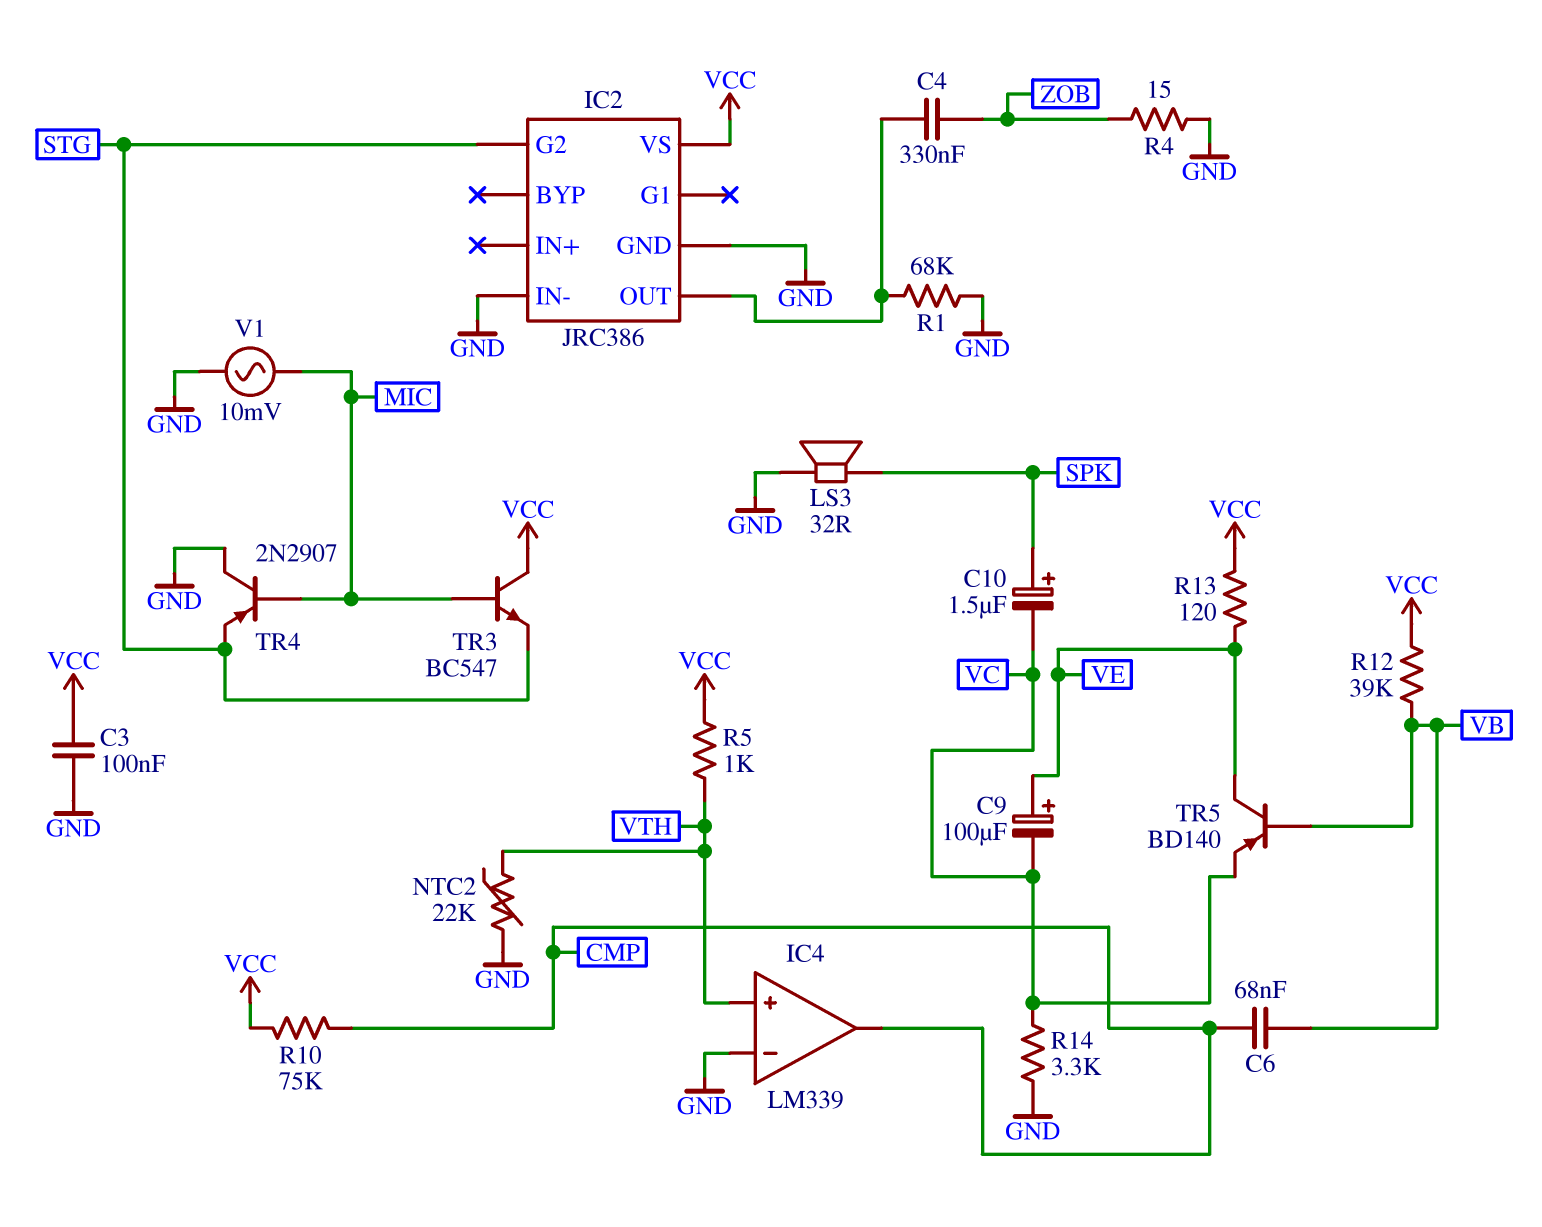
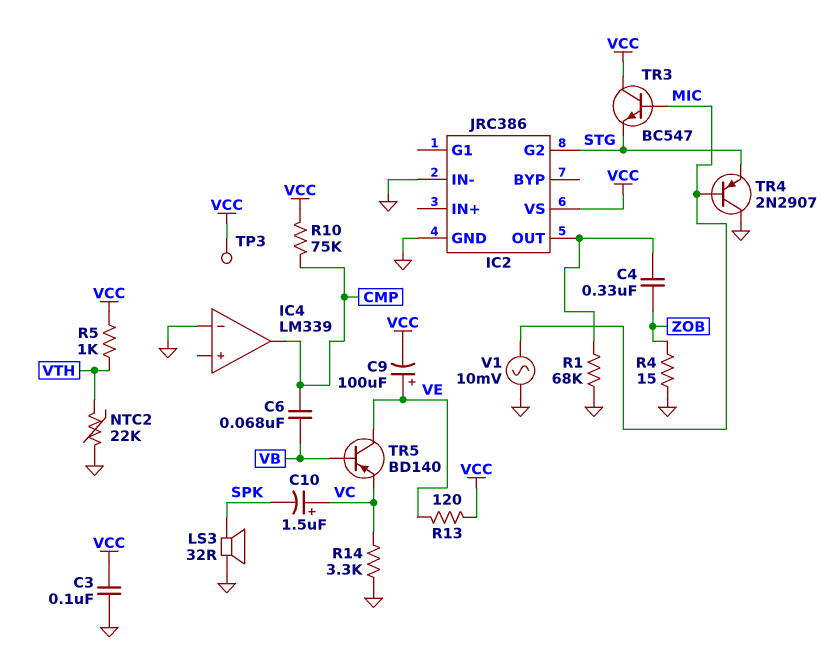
C9: 100uF (plus VE, minus VC) -> 100uF (plus VE, minus VCC)
C10: 1.5uF (plus SPK, minus VC) -> 1.5uF (plus VC, minus SPK)
IC4 pin in+: VTH -> none
R12: 39k (VB, VCC) -> none
TP3: none -> test point (VCC)

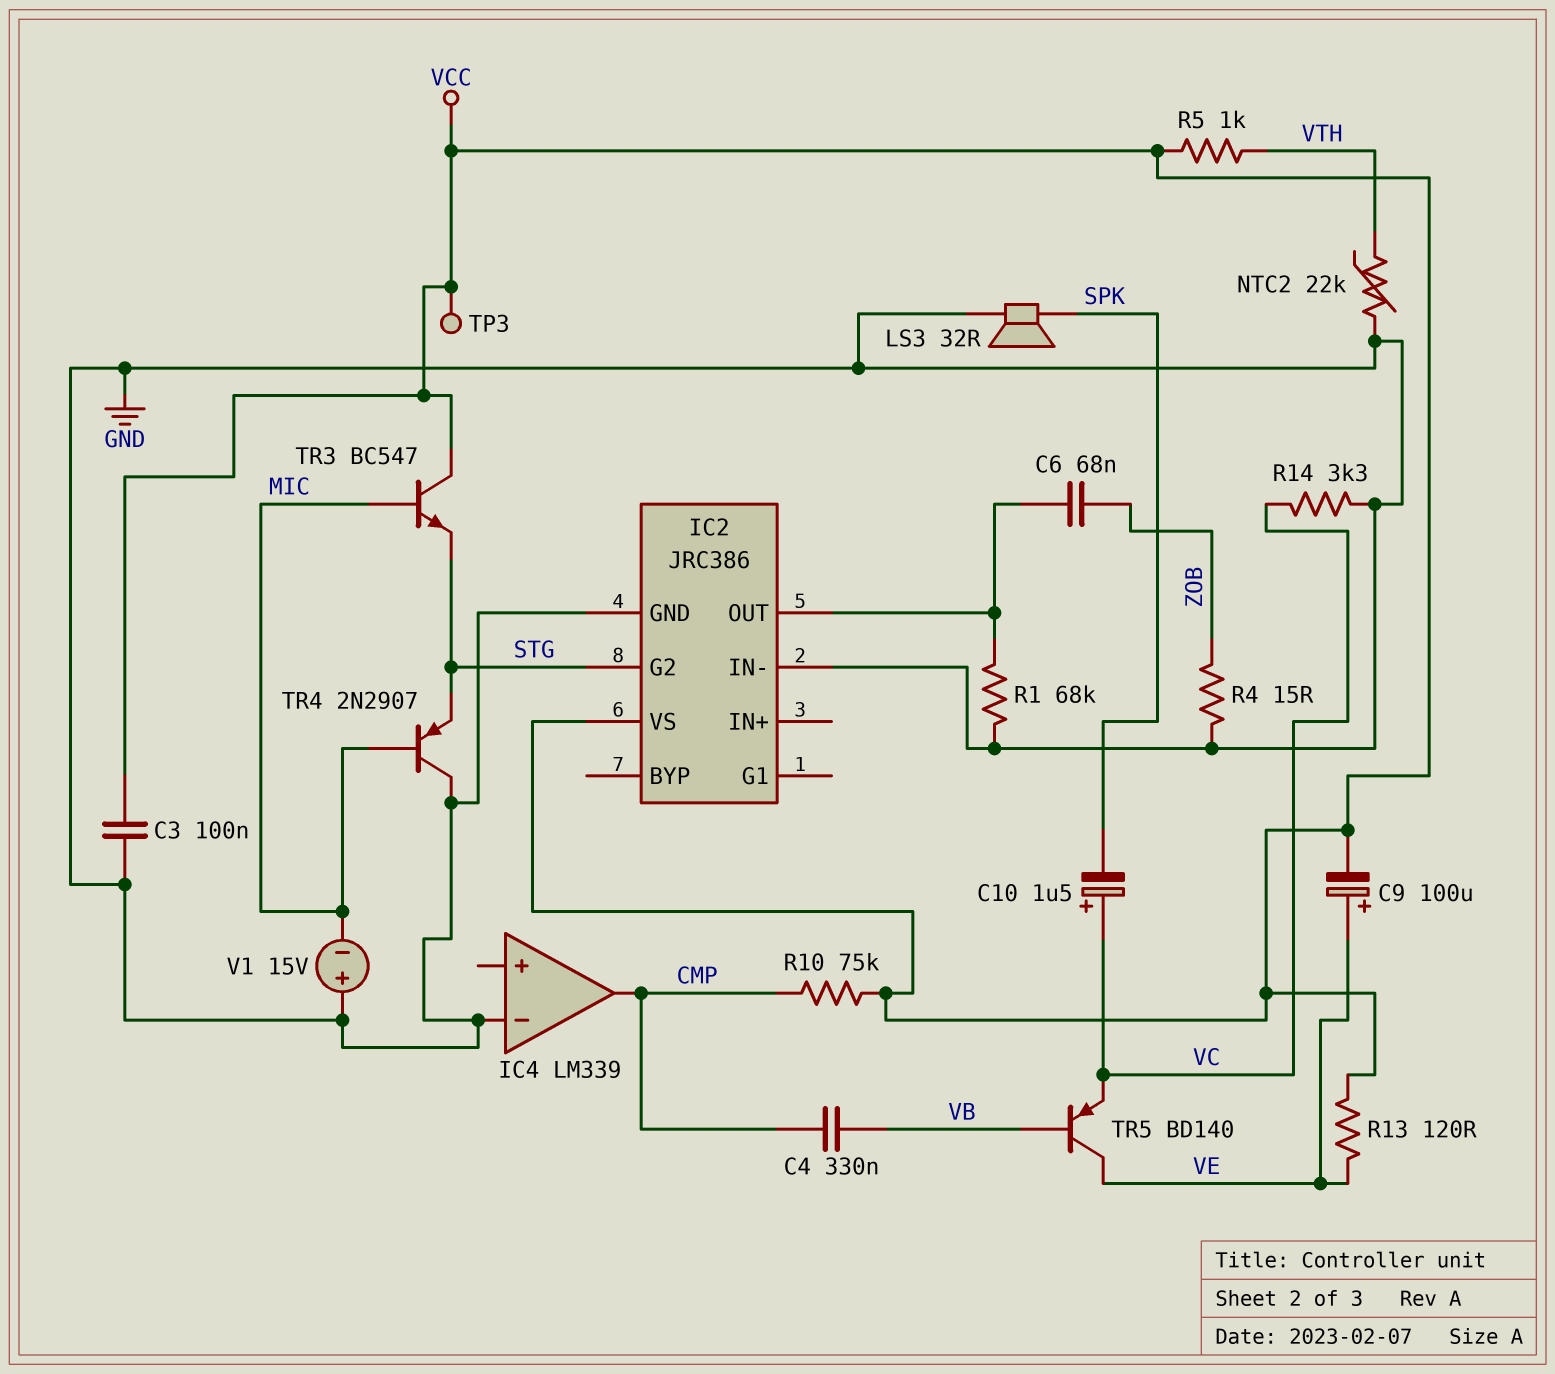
C4: 330nF (IC2/OUT, ZOB) -> 330nF (CMP, VB)
C6: 68nF (CMP, VB) -> 68nF (IC2/OUT, ZOB)
V1: AC 10mV (GND, MIC) -> 15V (plus GND, minus MIC)

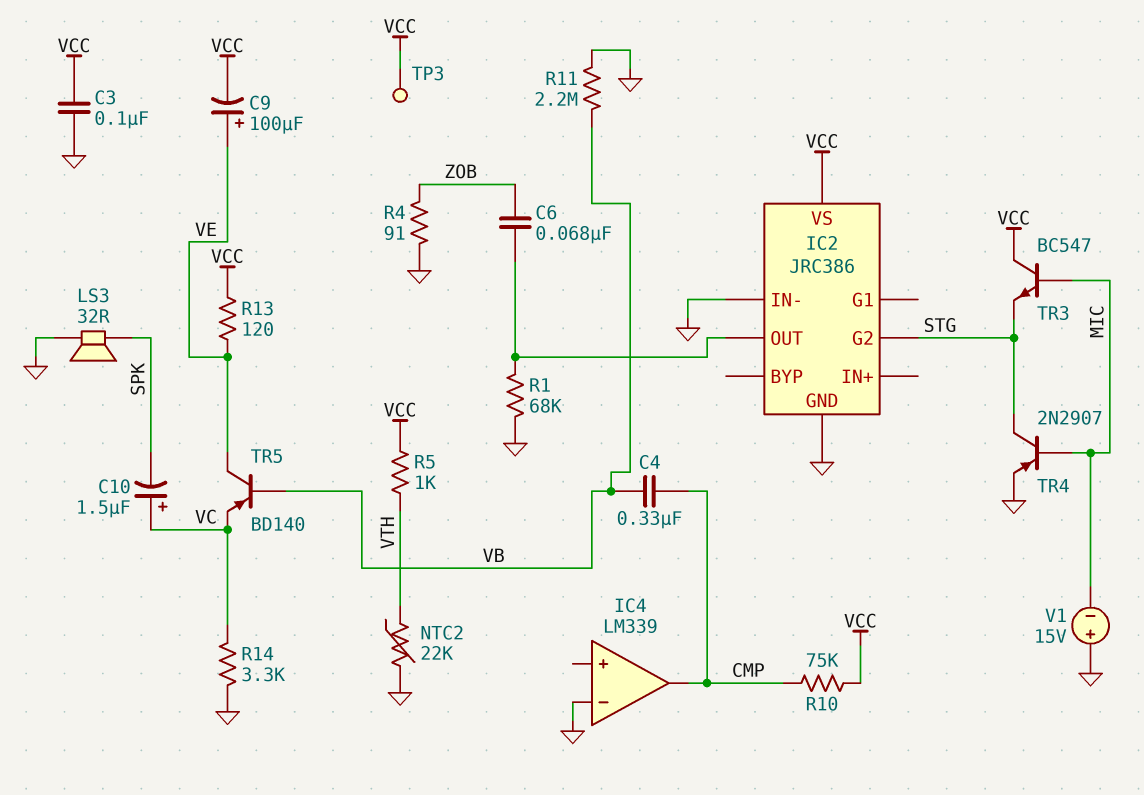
R4: 15 (GND, ZOB) -> 91 (GND, ZOB)
R11: none -> 2.2M (GND, VB)
TR4: PNP 2N2907 (B MIC, C GND, E STG) -> PNP 2N2907 (B MIC, C STG, E GND)

